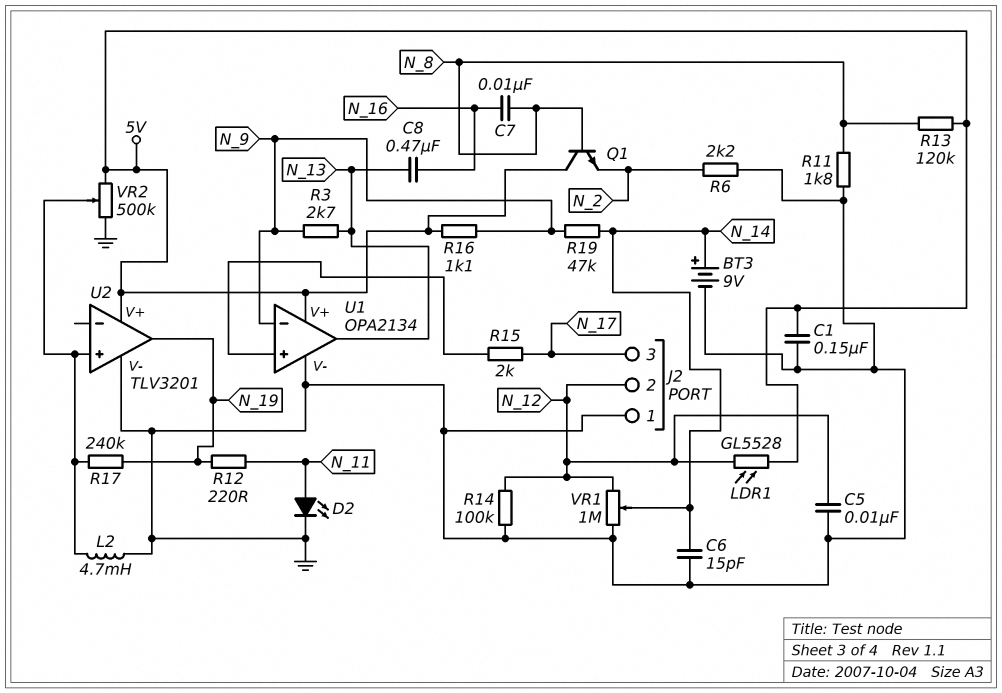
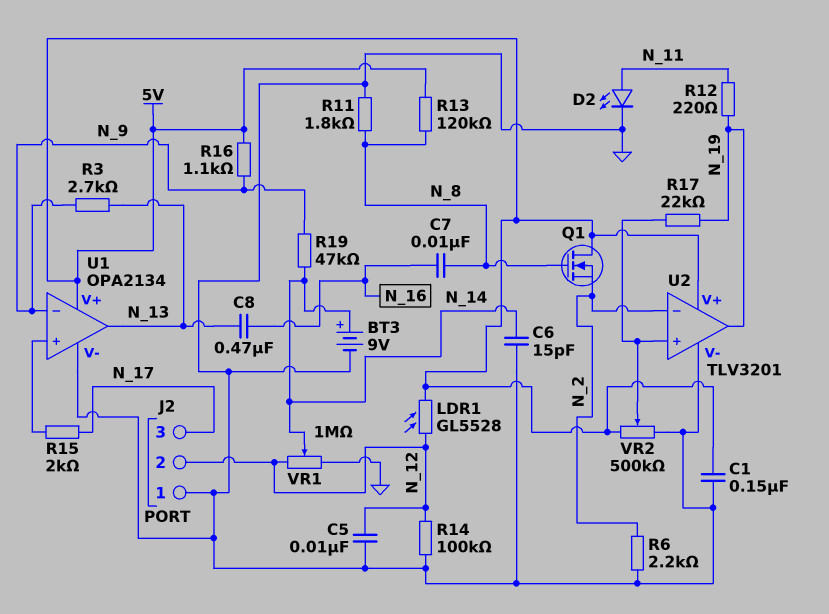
L2: 4.7mH (GND, U2/in+) -> none
Q1: NPN (B N_8, C 5V, E N_2) -> NMOS (G N_8, D 5V, S N_2)
R17: 240k (N_19, U2/in+) -> 22k (N_19, U2/in+)
U2 pin in-: none -> N_2

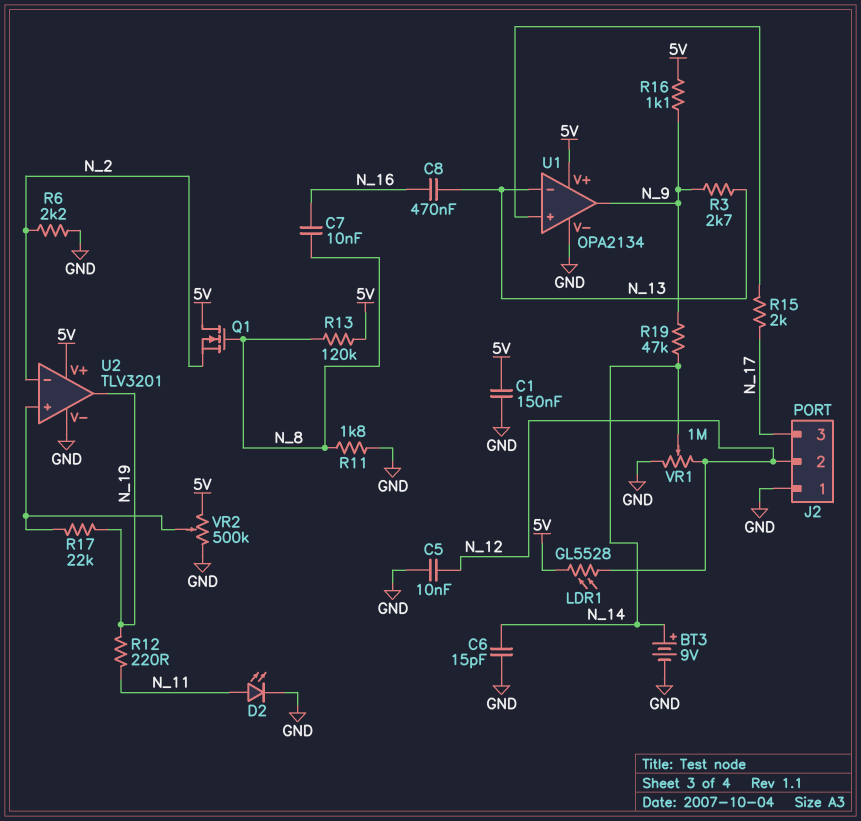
R14: 100k (GND, N_12) -> none
U1 pin in-: N_9 -> N_13
U1 pin out: N_13 -> N_9

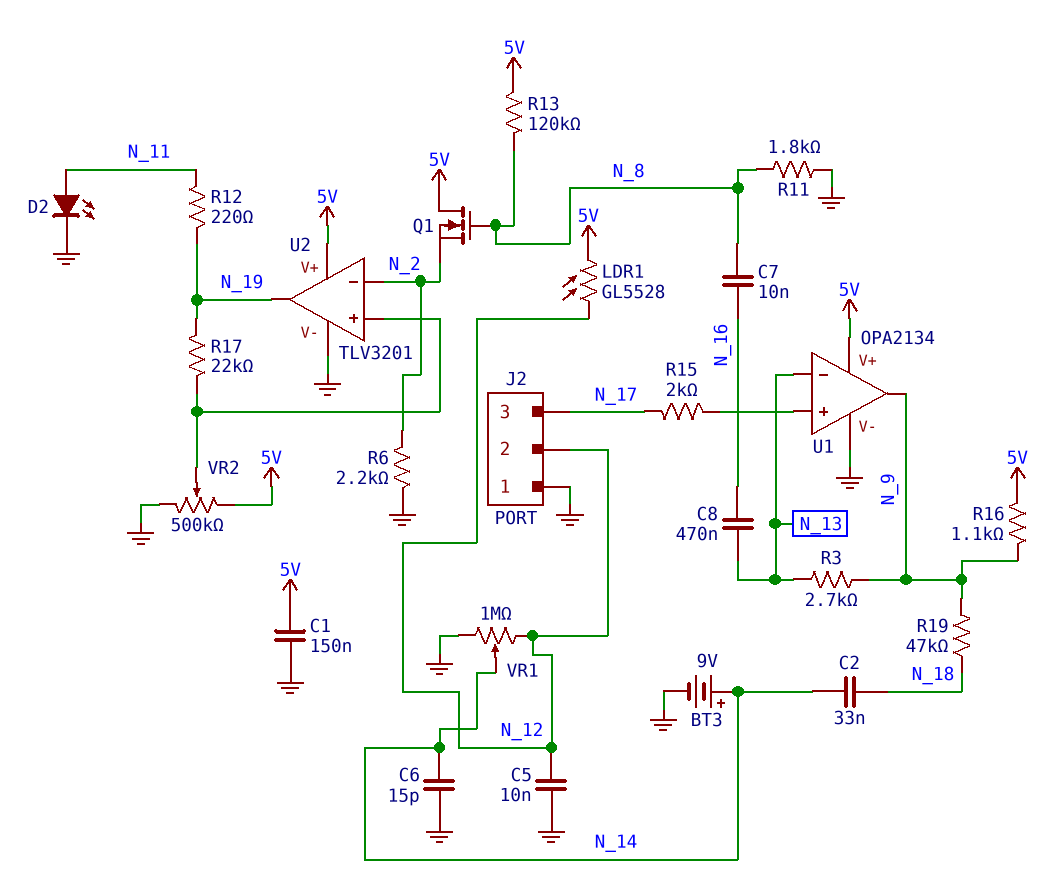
C2: none -> 33nF (N_14, N_18)
R19: 47k (N_9, N_14) -> 47k (N_9, N_18)

